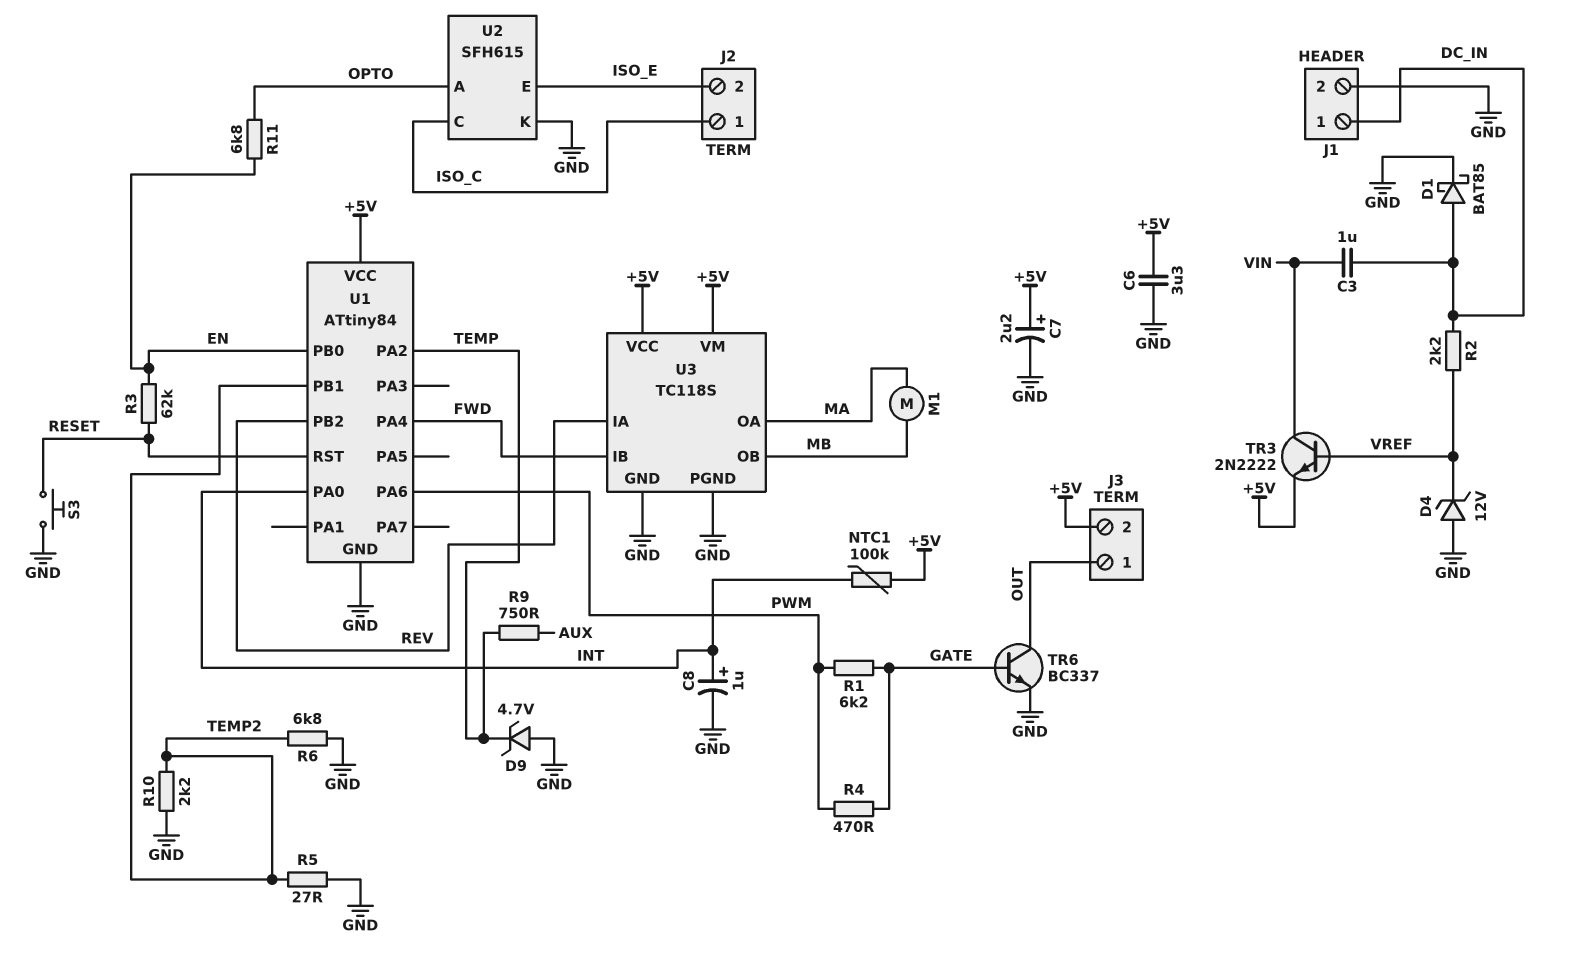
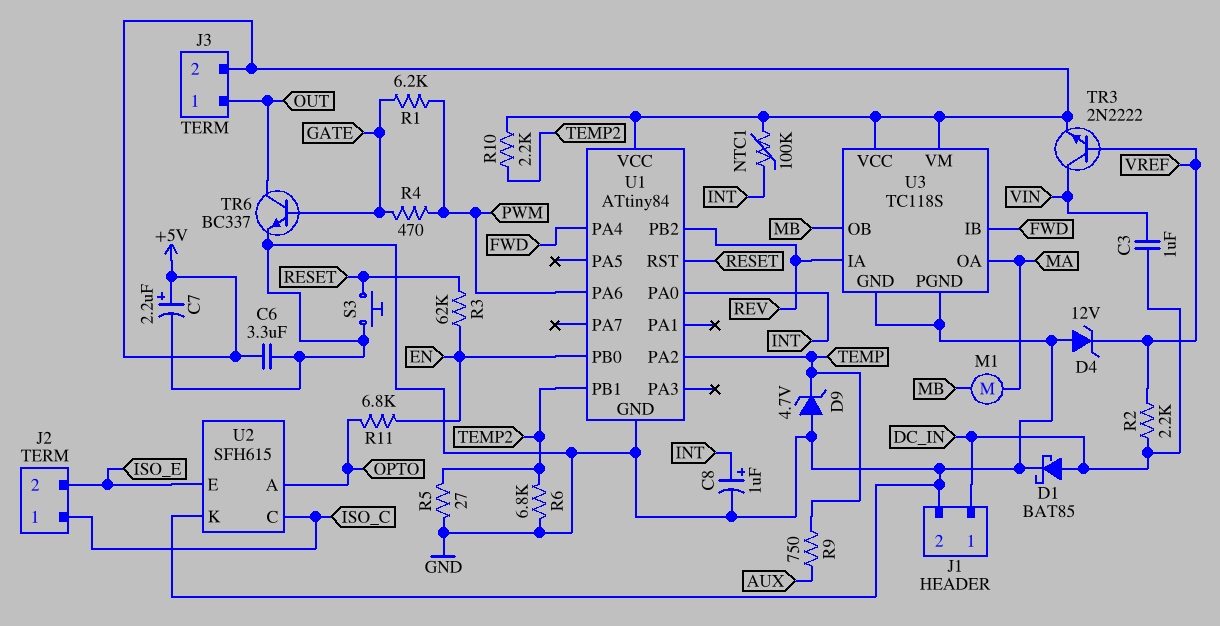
R10: 2.2k (GND, TEMP2) -> 2.2k (+5V, TEMP2)

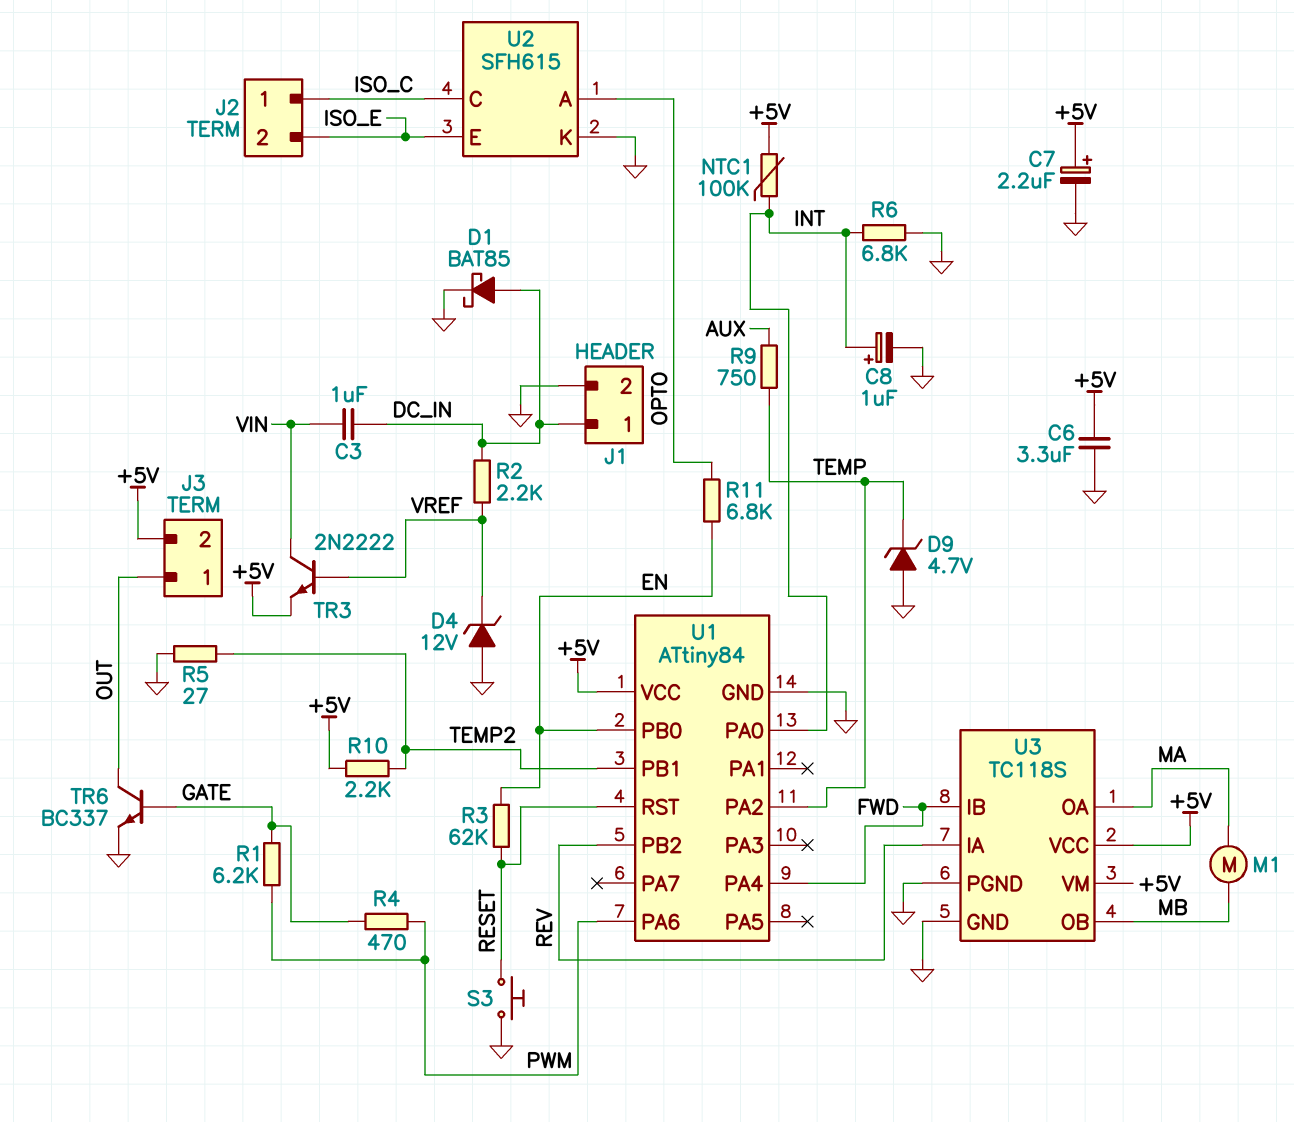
R6: 6.8k (GND, TEMP2) -> 6.8k (GND, INT)

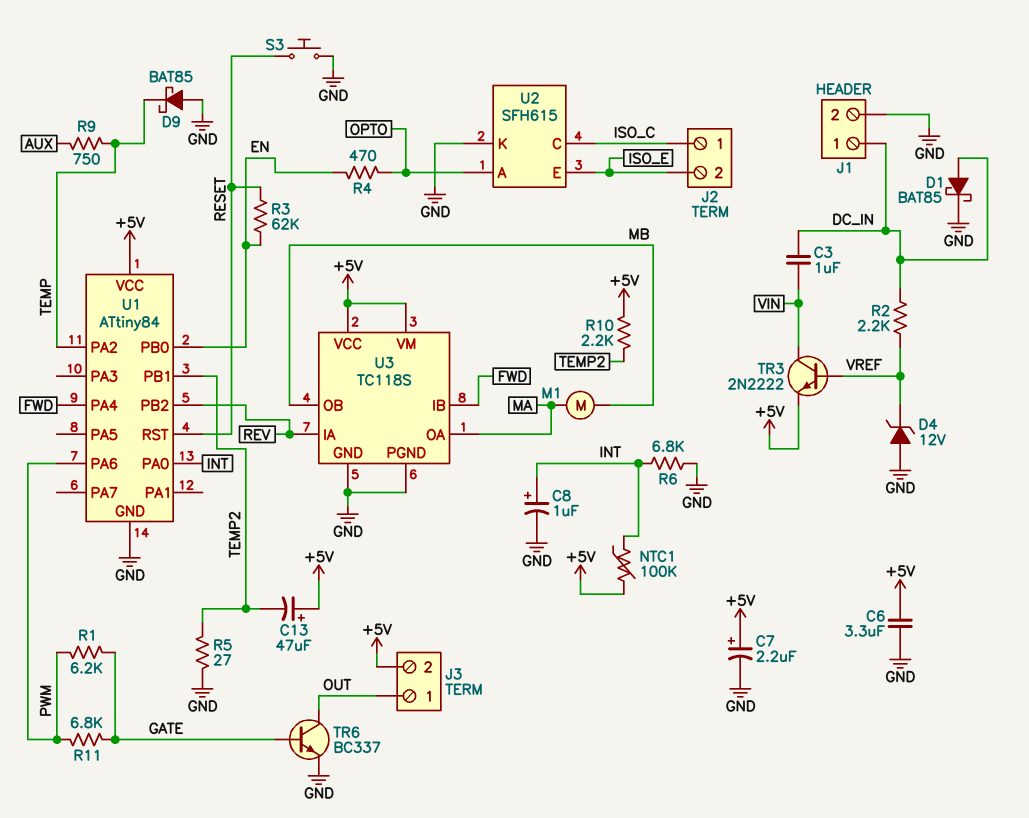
C13: none -> 47uF (plus +5V, minus TEMP2)
D9: zener 4.7V (A GND, K TEMP) -> schottky BAT85 (A GND, K TEMP)
R4: 470 (GATE, PWM) -> 470 (EN, OPTO)
R11: 6.8k (EN, OPTO) -> 6.8k (GATE, PWM)

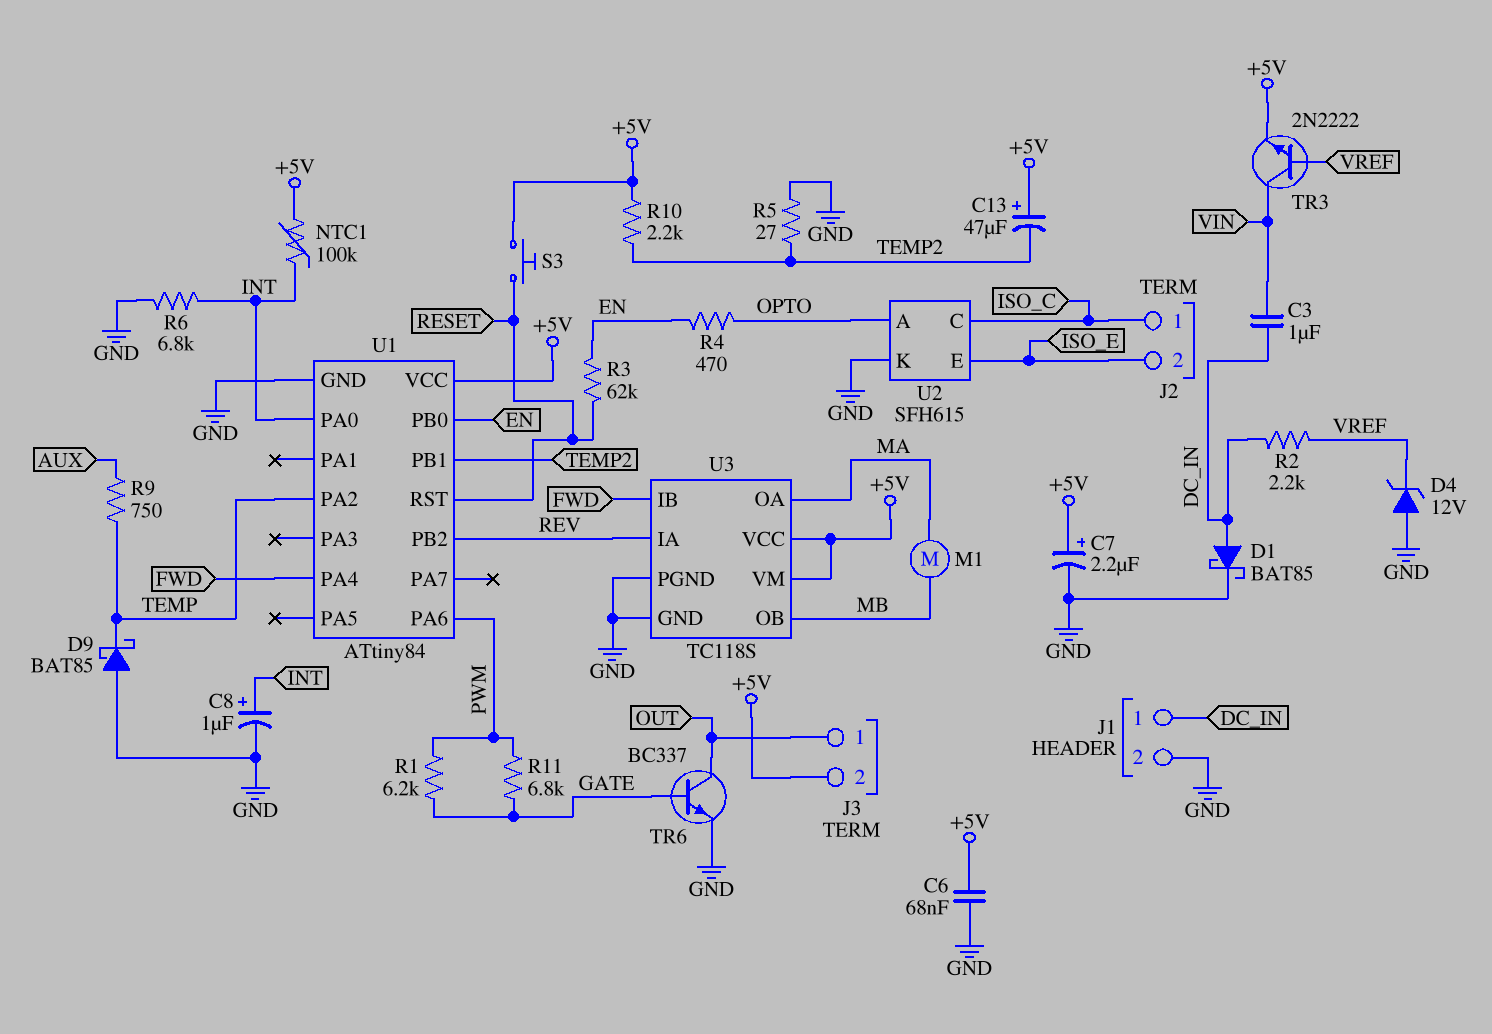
C6: 3.3uF (+5V, GND) -> 68nF (+5V, GND)
S3: button (GND, RESET) -> button (+5V, RESET)

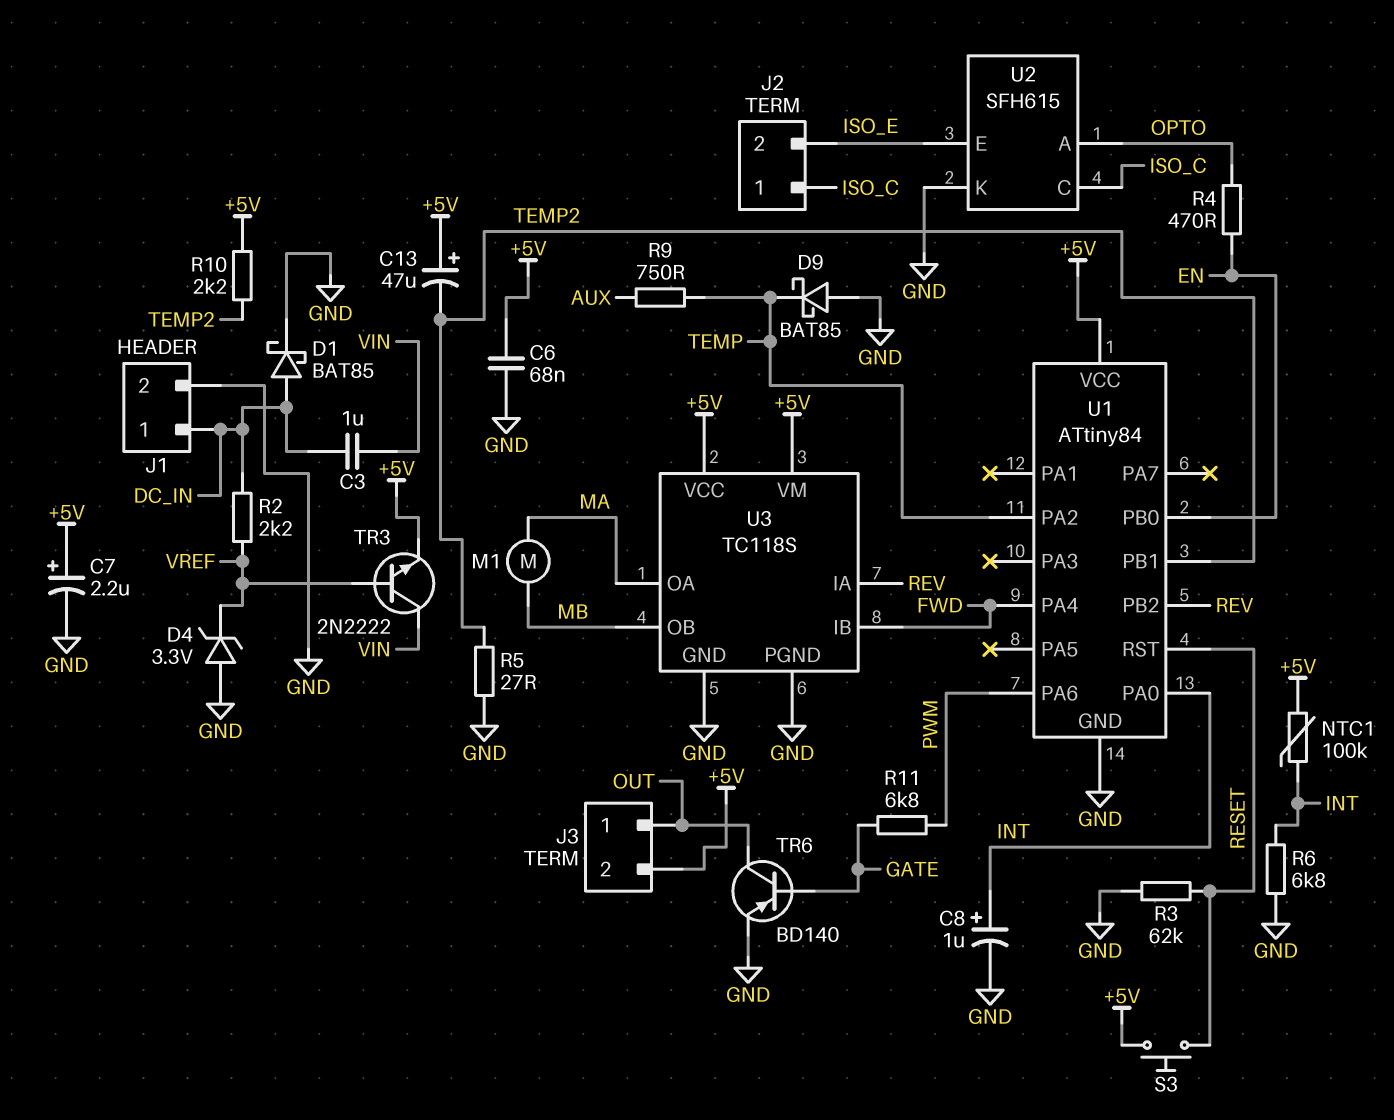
D4: zener 12V (A GND, K VREF) -> zener 3.3V (A GND, K VREF)
R1: 6.2k (GATE, PWM) -> none
R3: 62k (EN, RESET) -> 62k (GND, RESET)
TR6: NPN BC337 (B GATE, C OUT, E GND) -> PNP BD140 (B GATE, C OUT, E GND)

